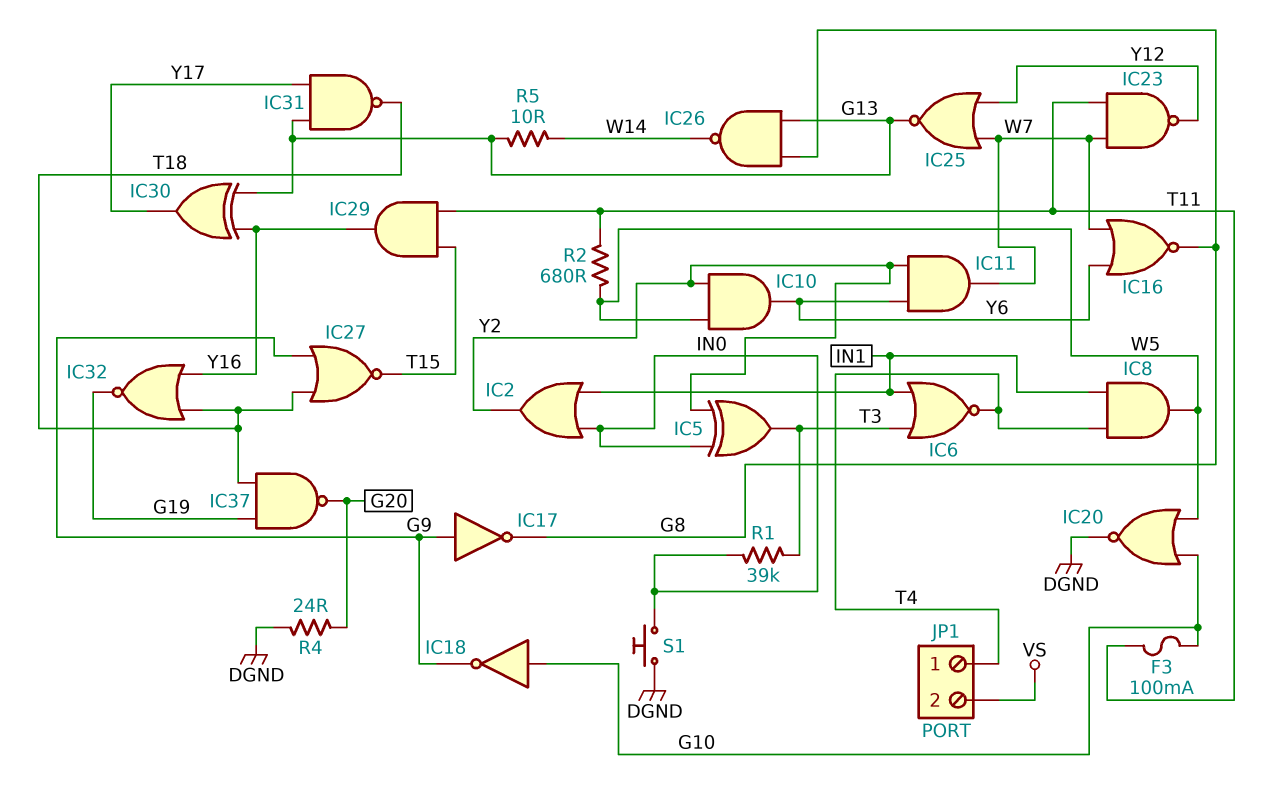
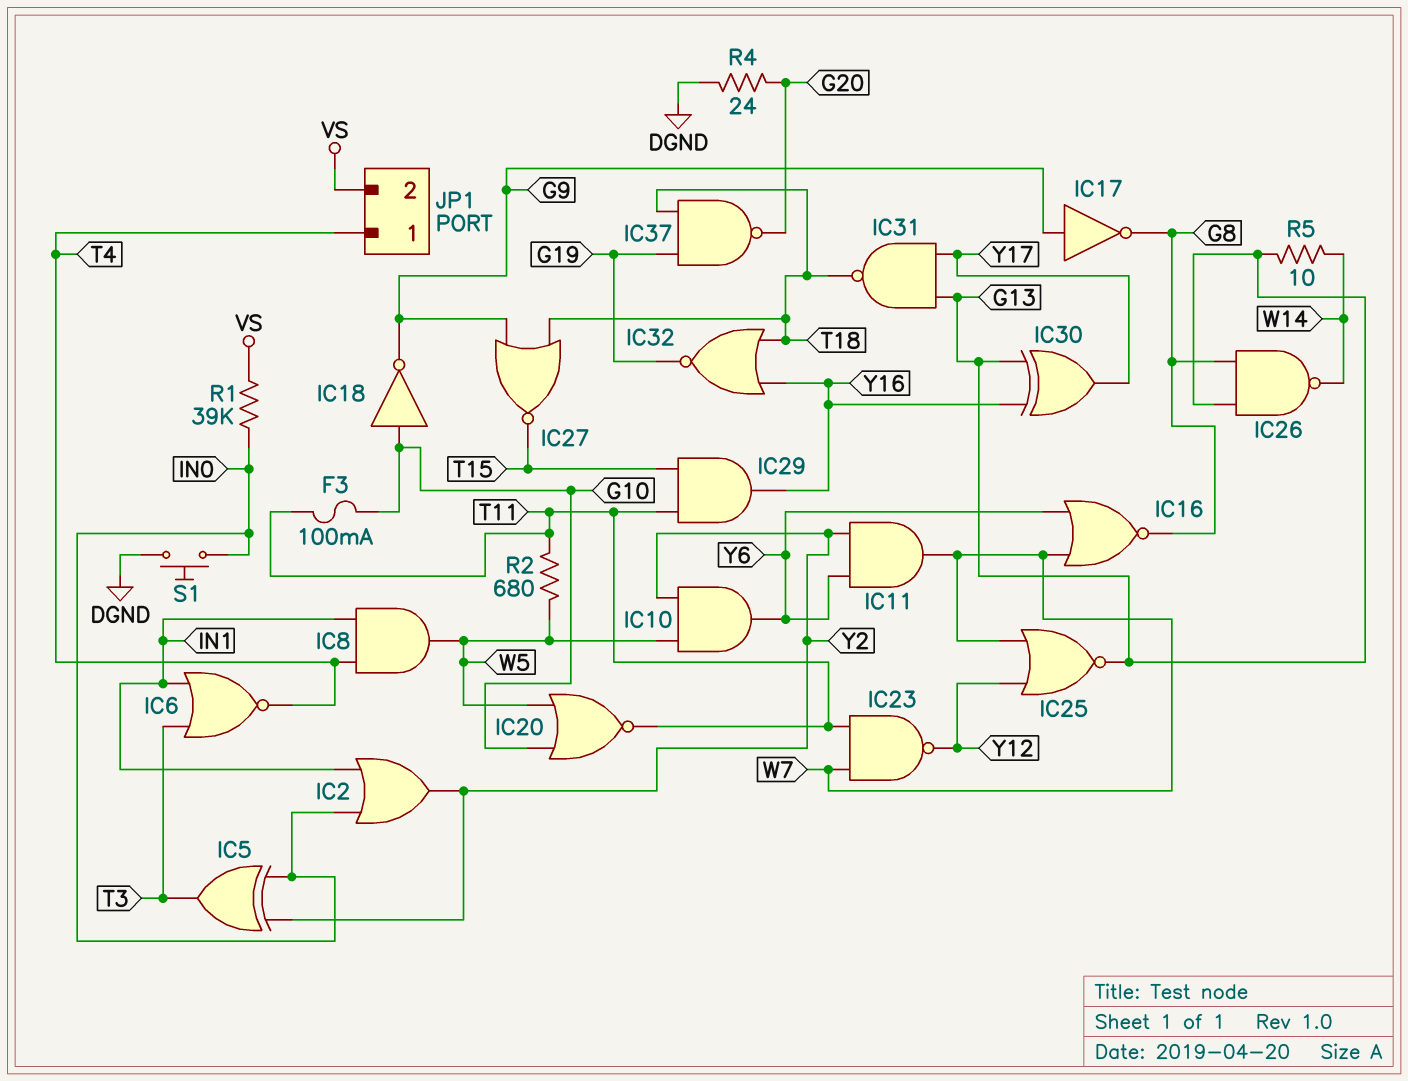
IC20: NOR (in G10, in W5, out DGND) -> NOR (in G10, in W5, out T11)
R1: 39k (IN0, T3) -> 39k (IN0, VS)

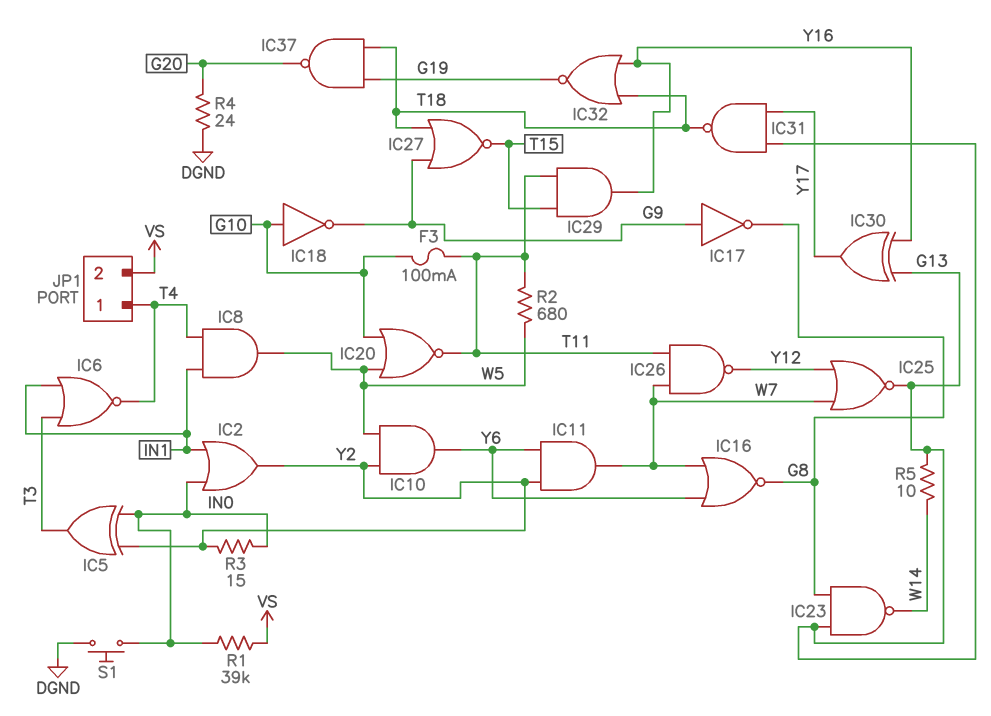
IC23: NAND (in T11, in W7, out Y12) -> NAND (in G8, in G13, out W14)
IC26: NAND (in G8, in G13, out W14) -> NAND (in T11, in W7, out Y12)
R3: none -> 15 (IN0, Y2)

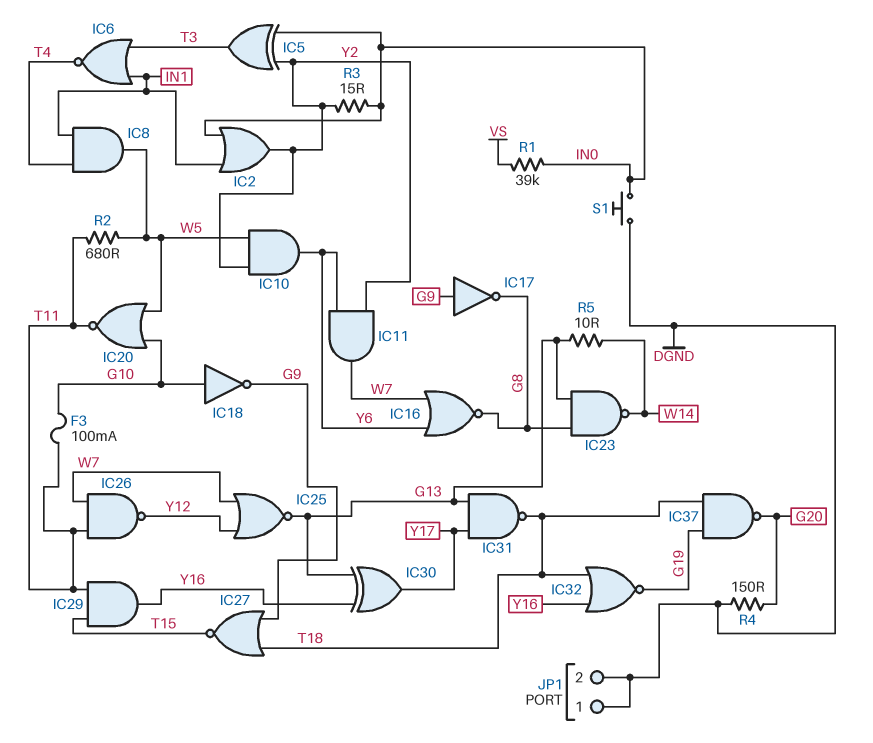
JP1 pin 1: T4 -> DGND
JP1 pin 2: VS -> DGND
R4: 24 (DGND, G20) -> 150 (DGND, G20)

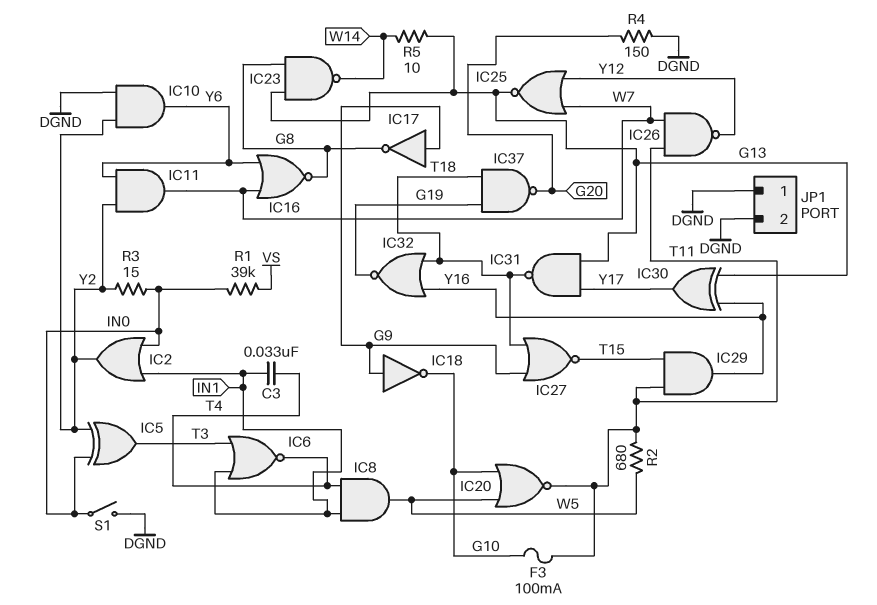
C3: none -> 33nF (IN1, T4)
IC10: AND (in W5, in Y2, out Y6) -> AND (in DGND, in Y2, out Y6)
IC18: NOT (in G10, out G9) -> NOT (in G9, out G10)
S1: button (DGND, IN0) -> switch (DGND, IN0)

